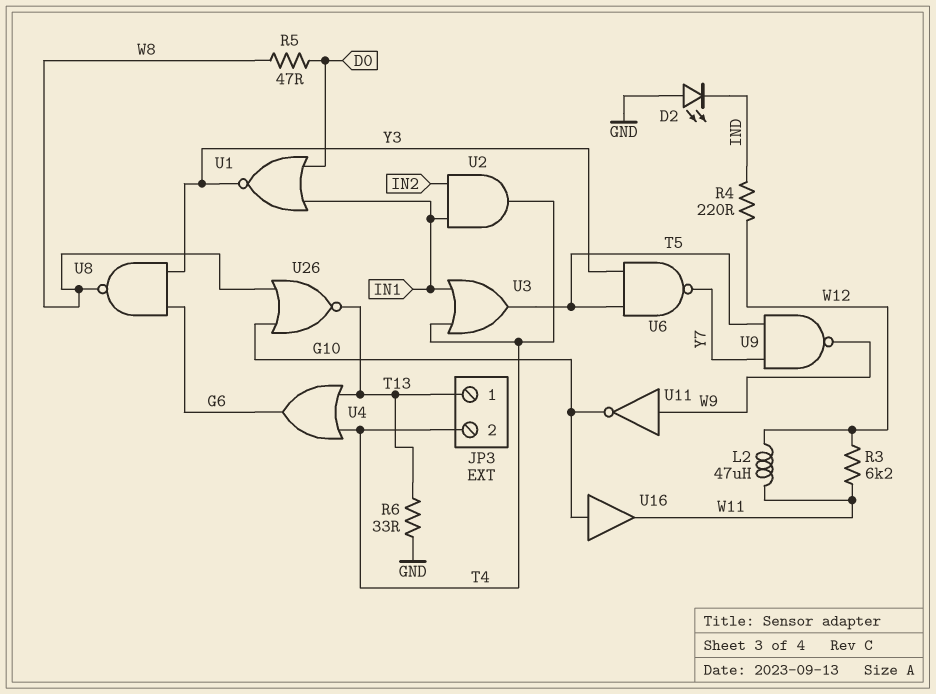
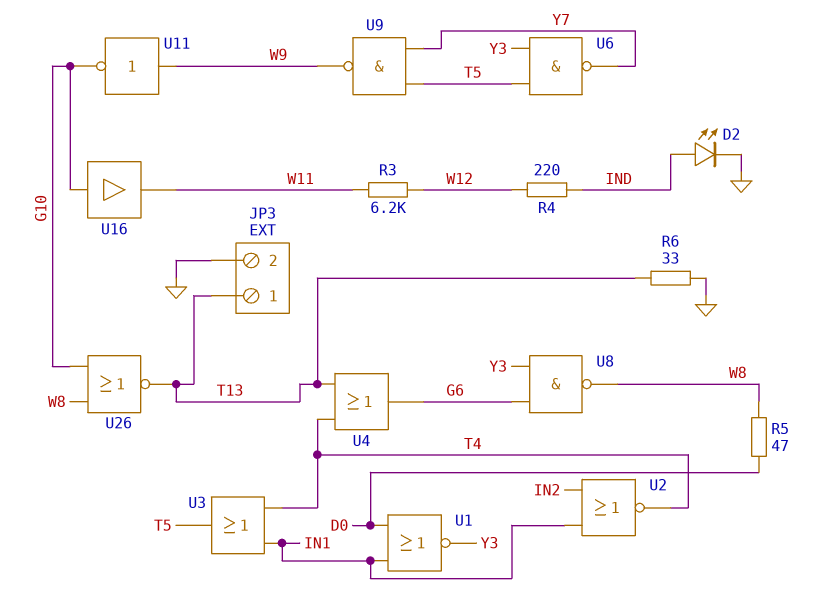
D2: LED (A GND, K IND) -> LED (A IND, K GND)
JP3 pin 2: T4 -> GND
L2: 47uH (W11, W12) -> none
U2: AND (in IN1, in IN2, out T4) -> NOR (in IN1, in IN2, out T4)

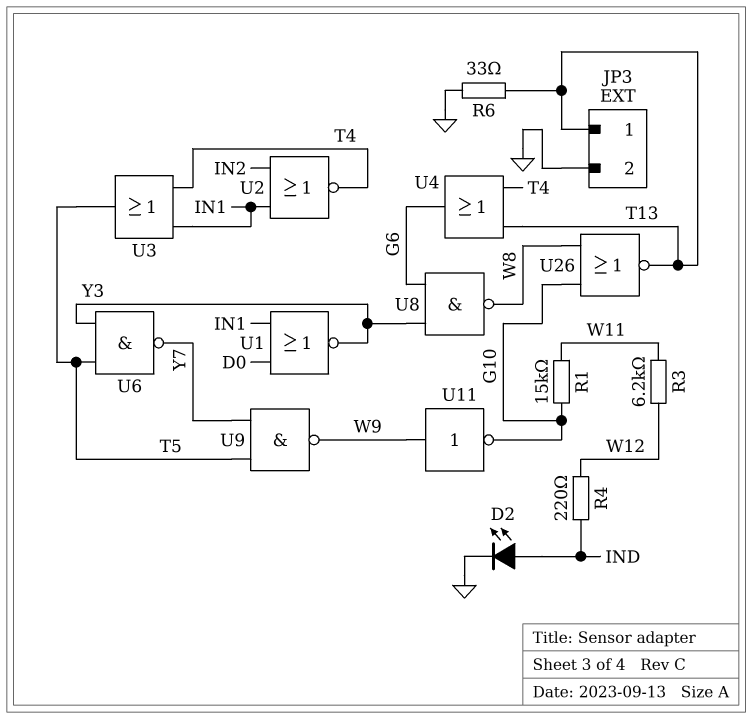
R1: none -> 15k (G10, W11)
R5: 47 (D0, W8) -> none
U16: buffer (in G10, out W11) -> none

